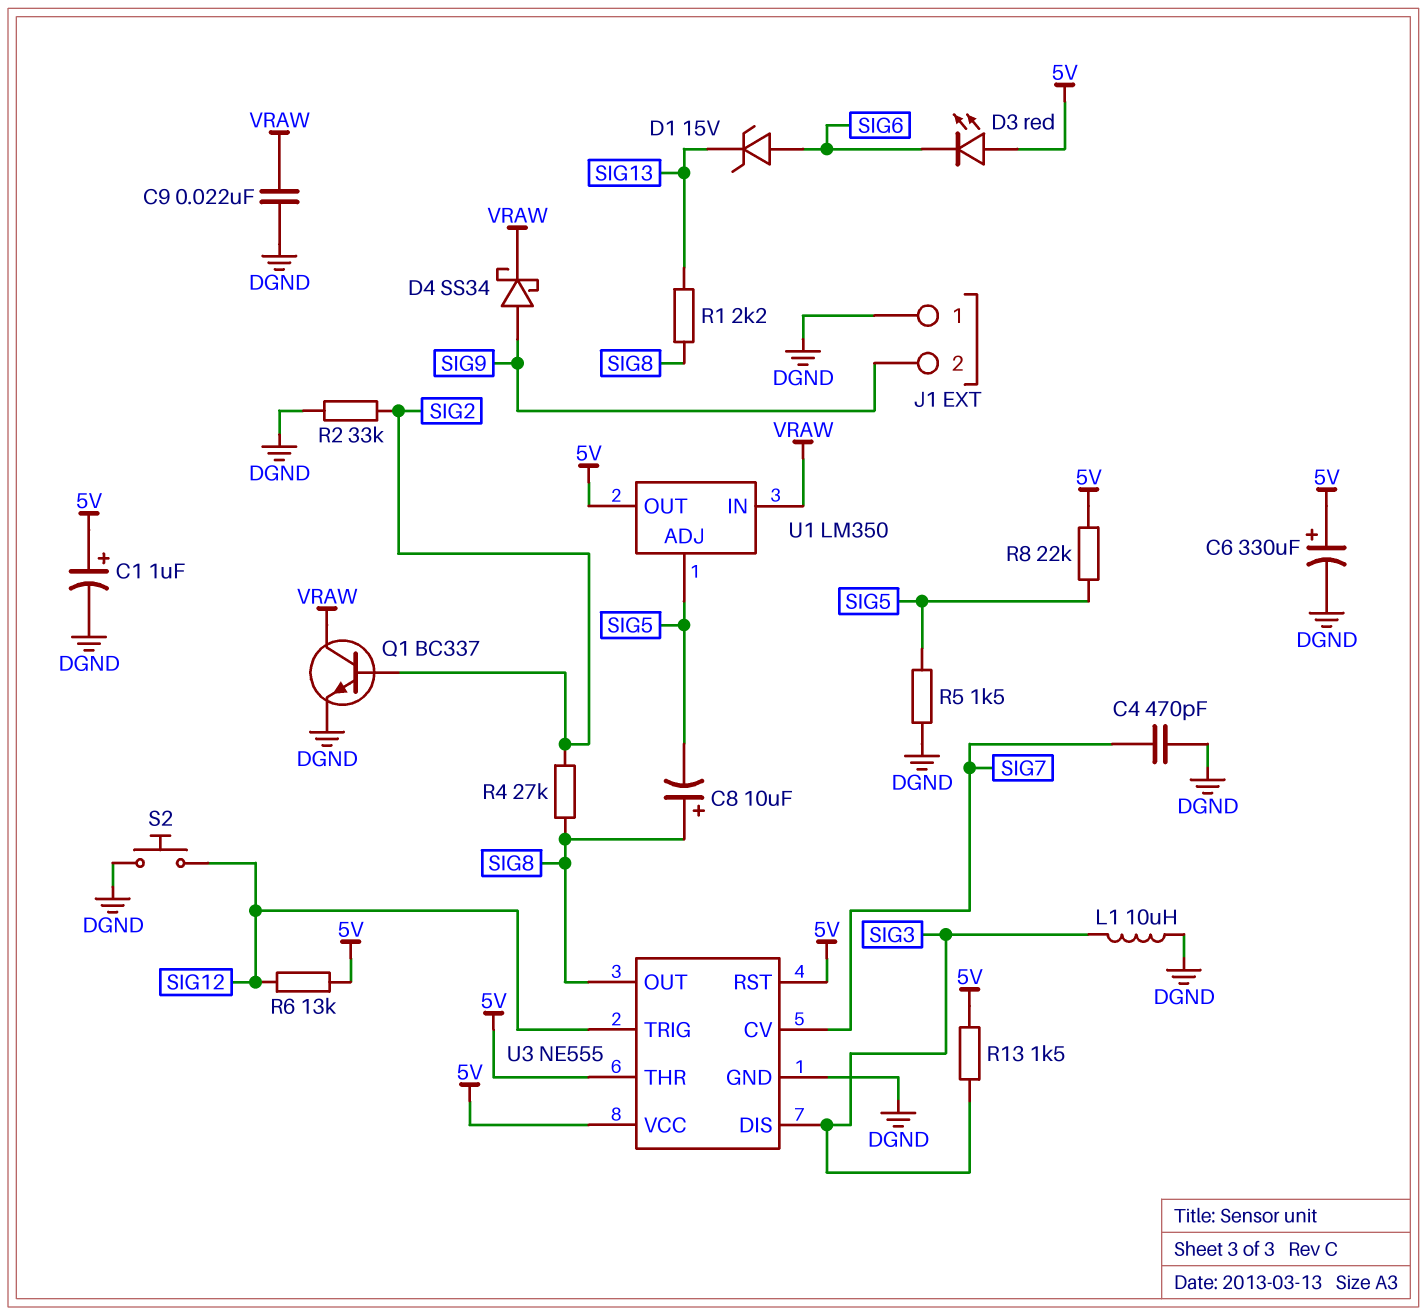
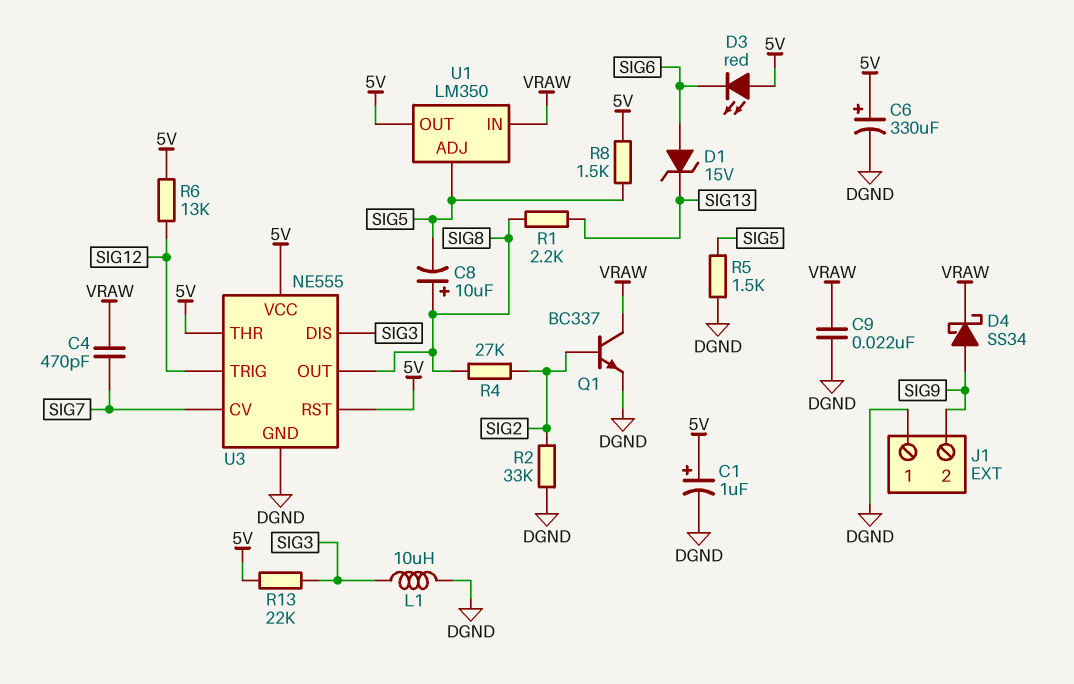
C4: 470pF (DGND, SIG7) -> 470pF (SIG7, VRAW)
R8: 22k (5V, SIG5) -> 1.5k (5V, SIG5)
R13: 1.5k (5V, SIG3) -> 22k (5V, SIG3)
S2: button (DGND, SIG12) -> none

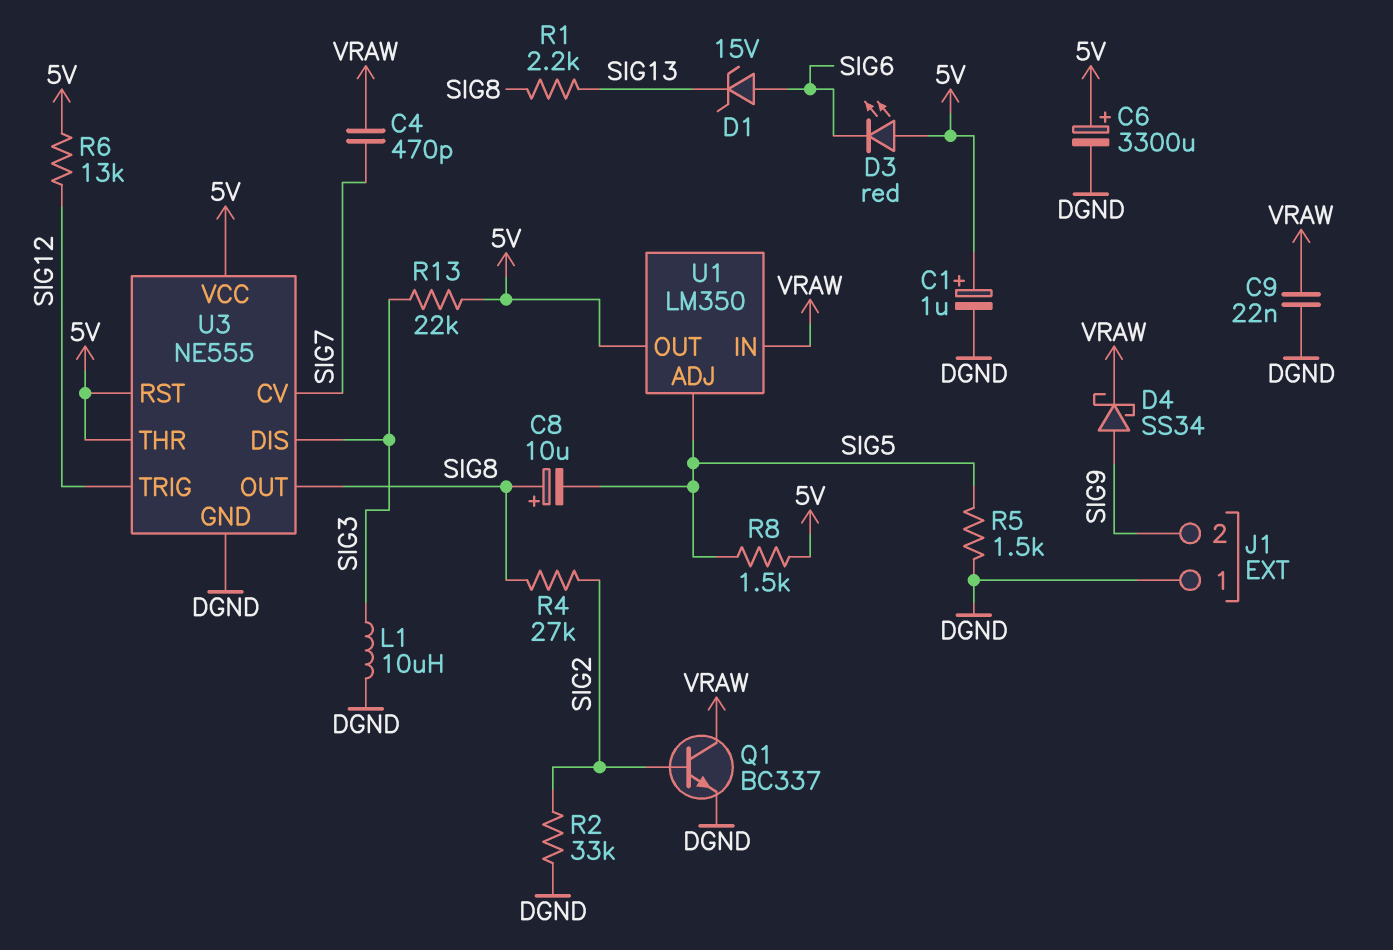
C6: 330uF (plus 5V, minus DGND) -> 3300uF (plus 5V, minus DGND)

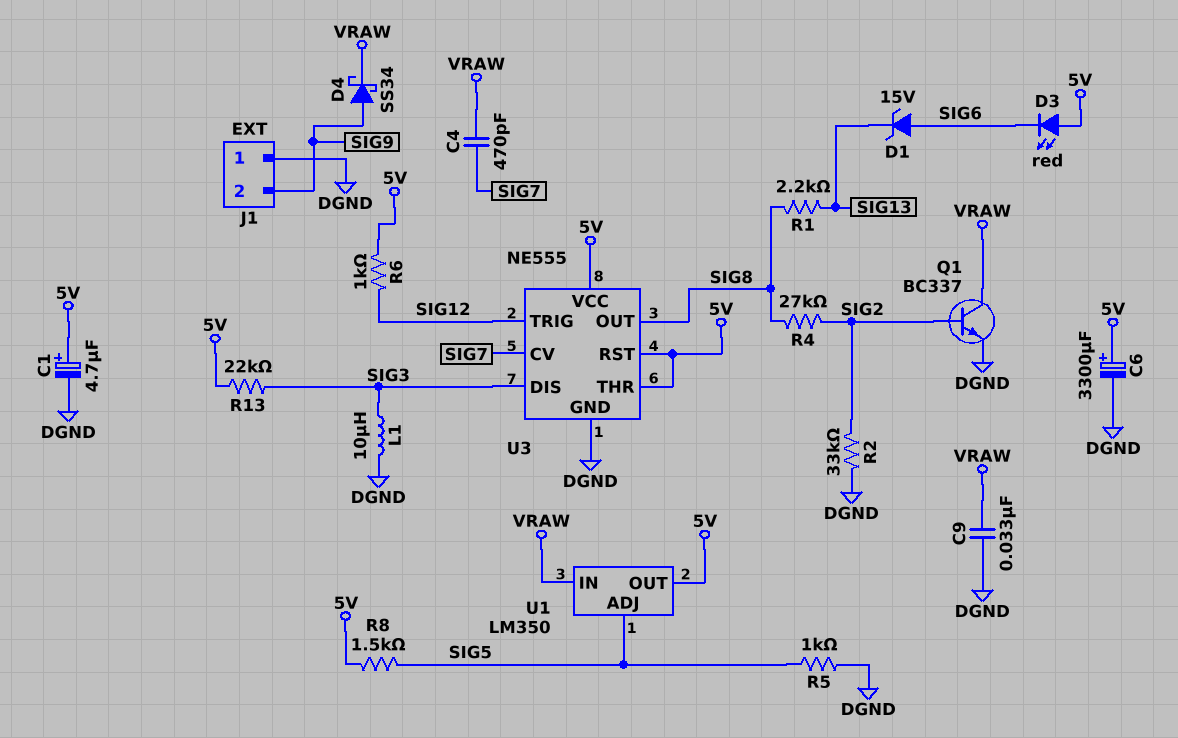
C1: 1uF (plus 5V, minus DGND) -> 4.7uF (plus 5V, minus DGND)
C8: 10uF (plus SIG8, minus SIG5) -> none
C9: 22nF (DGND, VRAW) -> 33nF (DGND, VRAW)
R5: 1.5k (DGND, SIG5) -> 1k (DGND, SIG5)
R6: 13k (5V, SIG12) -> 1k (5V, SIG12)

